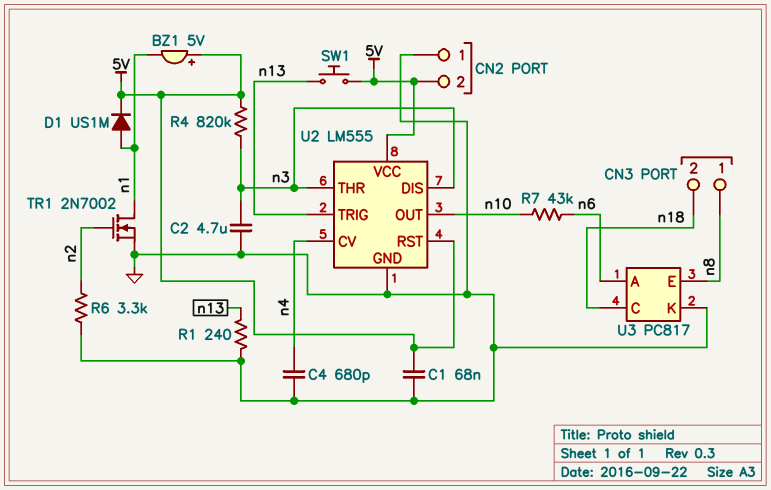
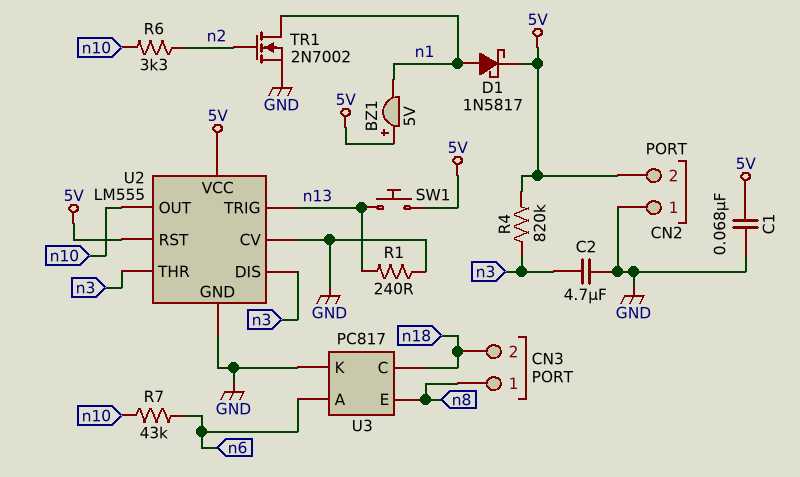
C4: 680pF (GND, n4) -> none
D1: diode US1M (A n1, K 5V) -> schottky 1N5817 (A n1, K 5V)
R6: 3.3k (GND, n2) -> 3.3k (n2, n10)
U2 pin CV: n4 -> GND

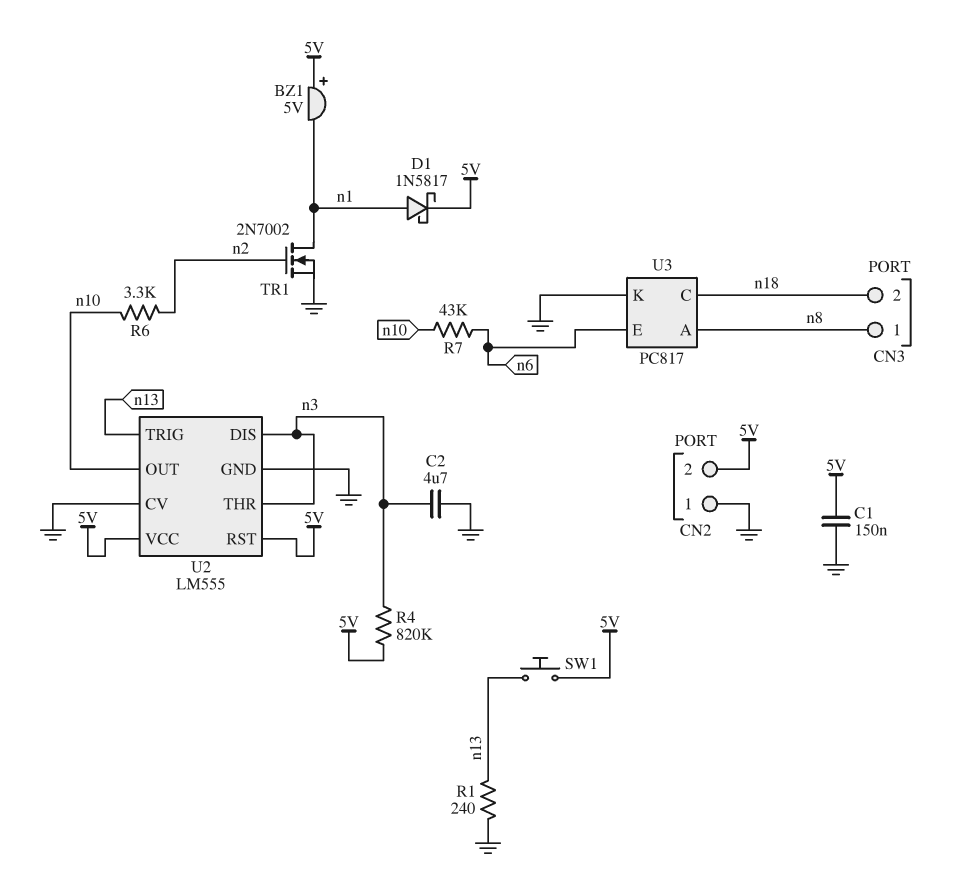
C1: 68nF (5V, GND) -> 150nF (5V, GND)
U3 pin A: n6 -> n8
U3 pin E: n8 -> n6

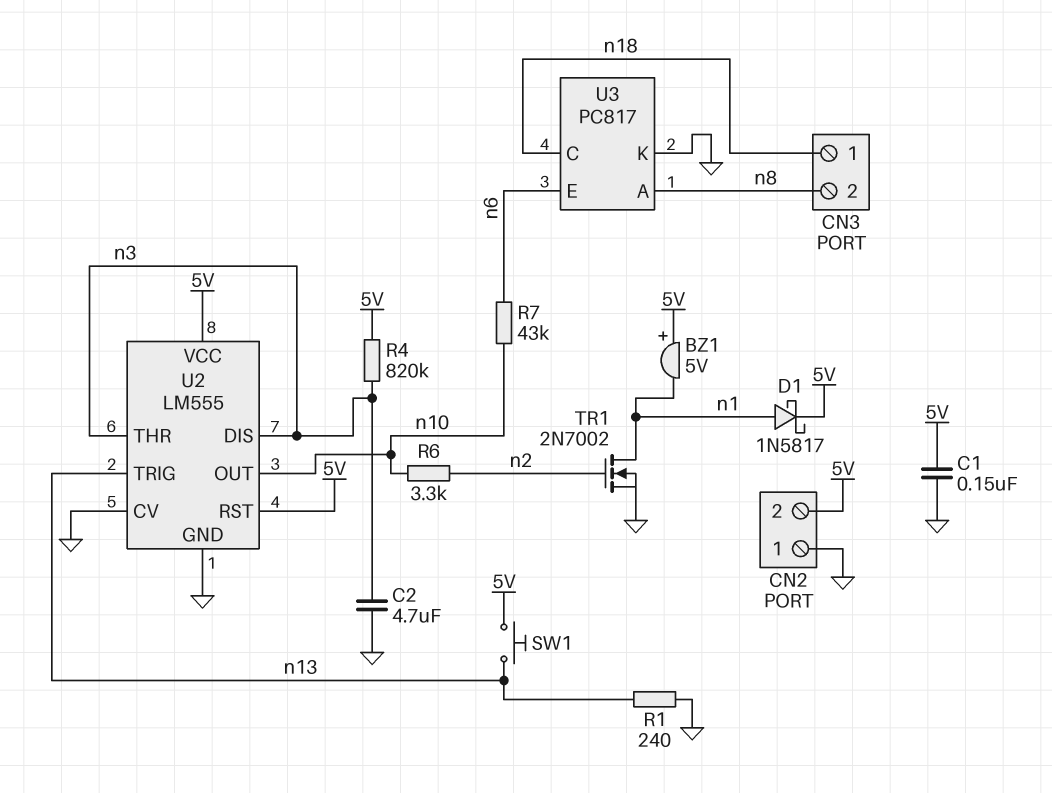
CN3 pin 1: n8 -> n18
CN3 pin 2: n18 -> n8

